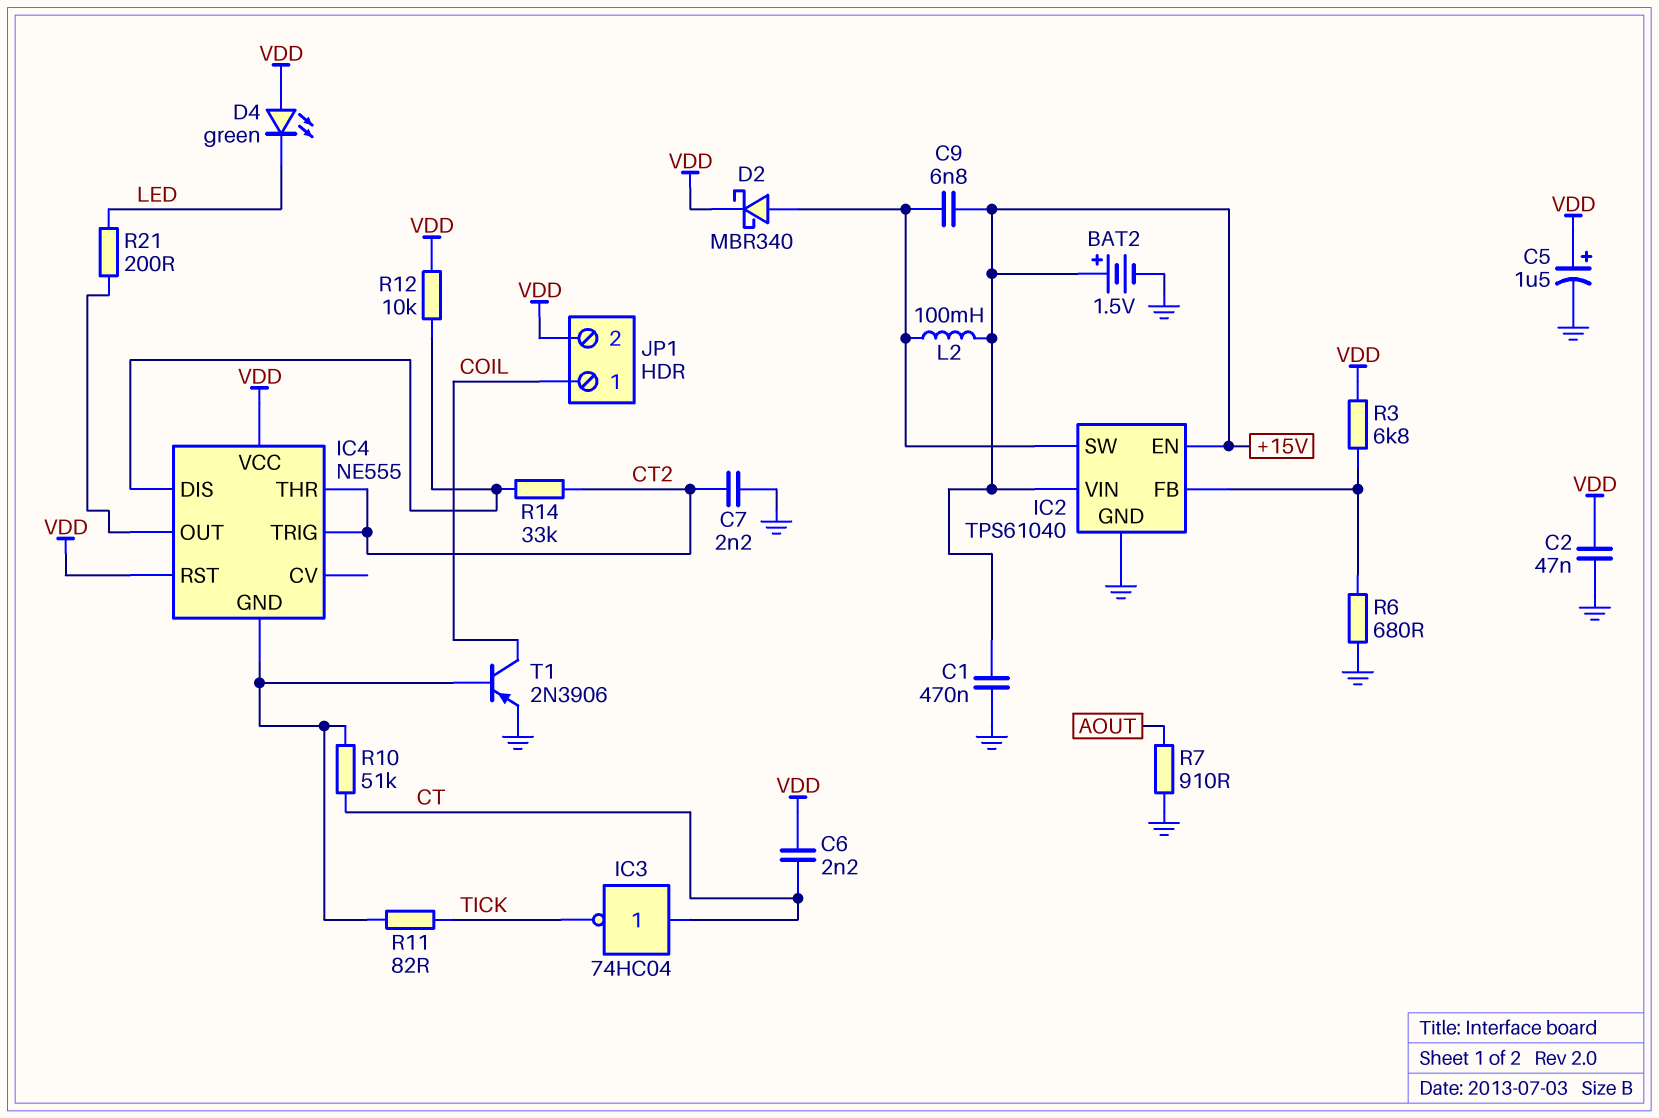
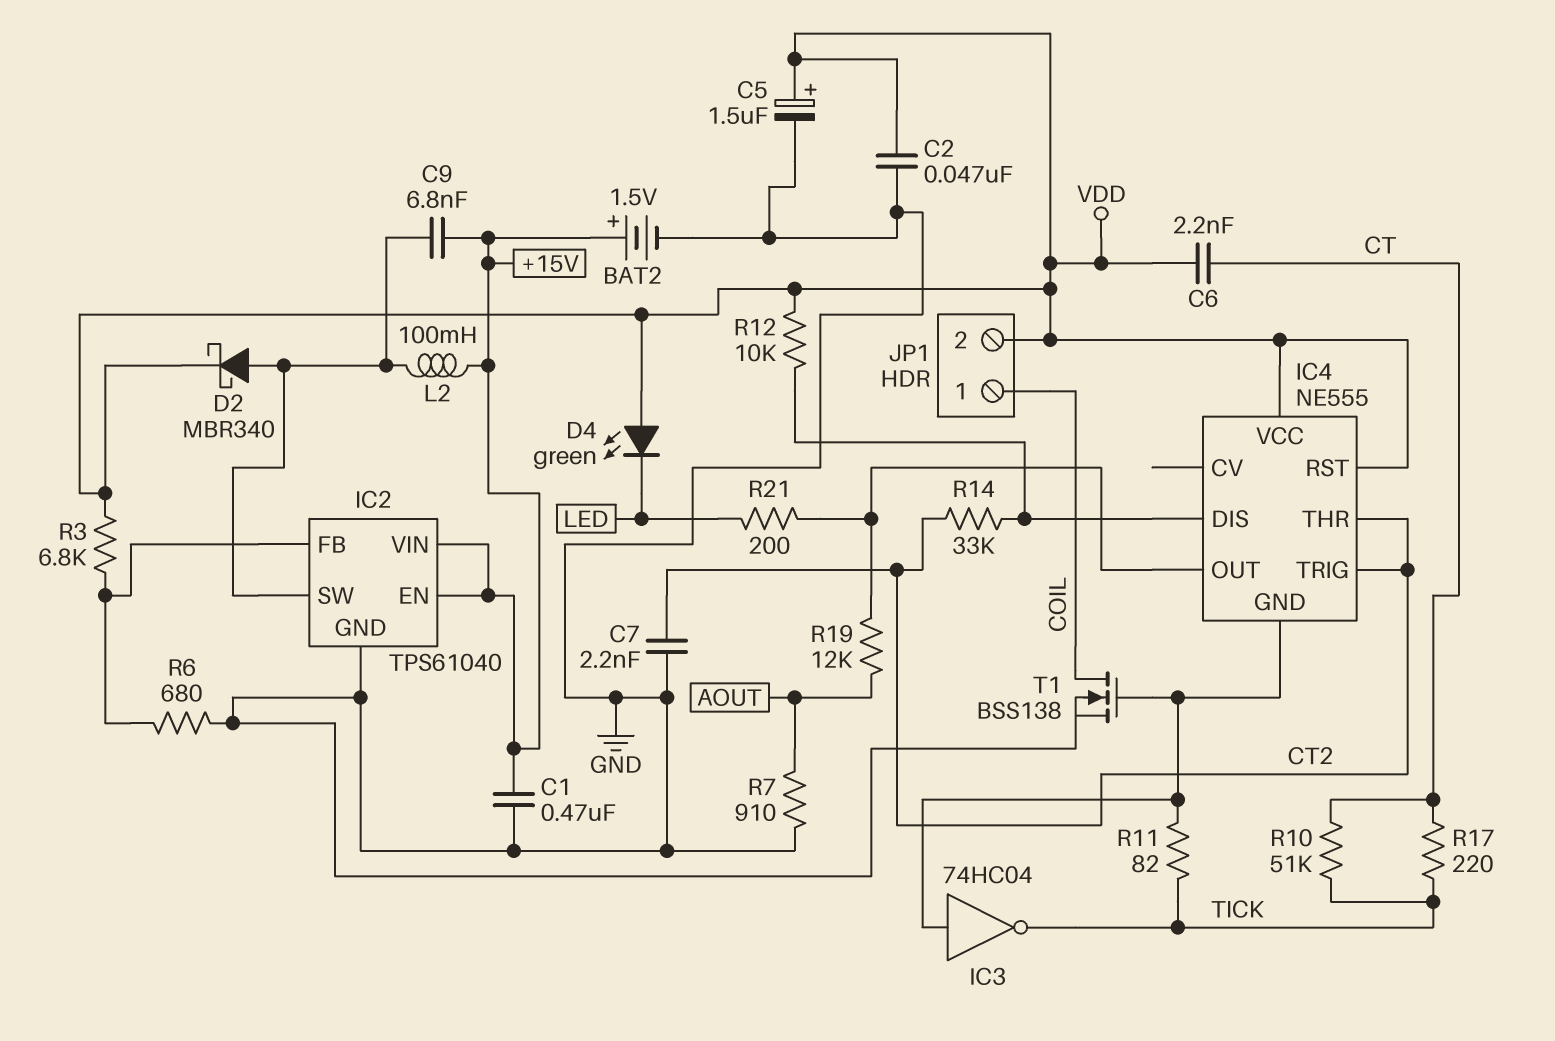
IC3: NOT 74HC04 (in CT, out TICK) -> NOT 74HC04 (in IC4/GND, out TICK)
R10: 51k (CT, IC4/GND) -> 51k (CT, TICK)
R17: none -> 220 (CT, TICK)
R19: none -> 12k (AOUT, IC4/OUT)
T1: PNP 2N3906 (B IC4/GND, C COIL, E GND) -> NMOS BSS138 (G IC4/GND, D COIL, S GND)

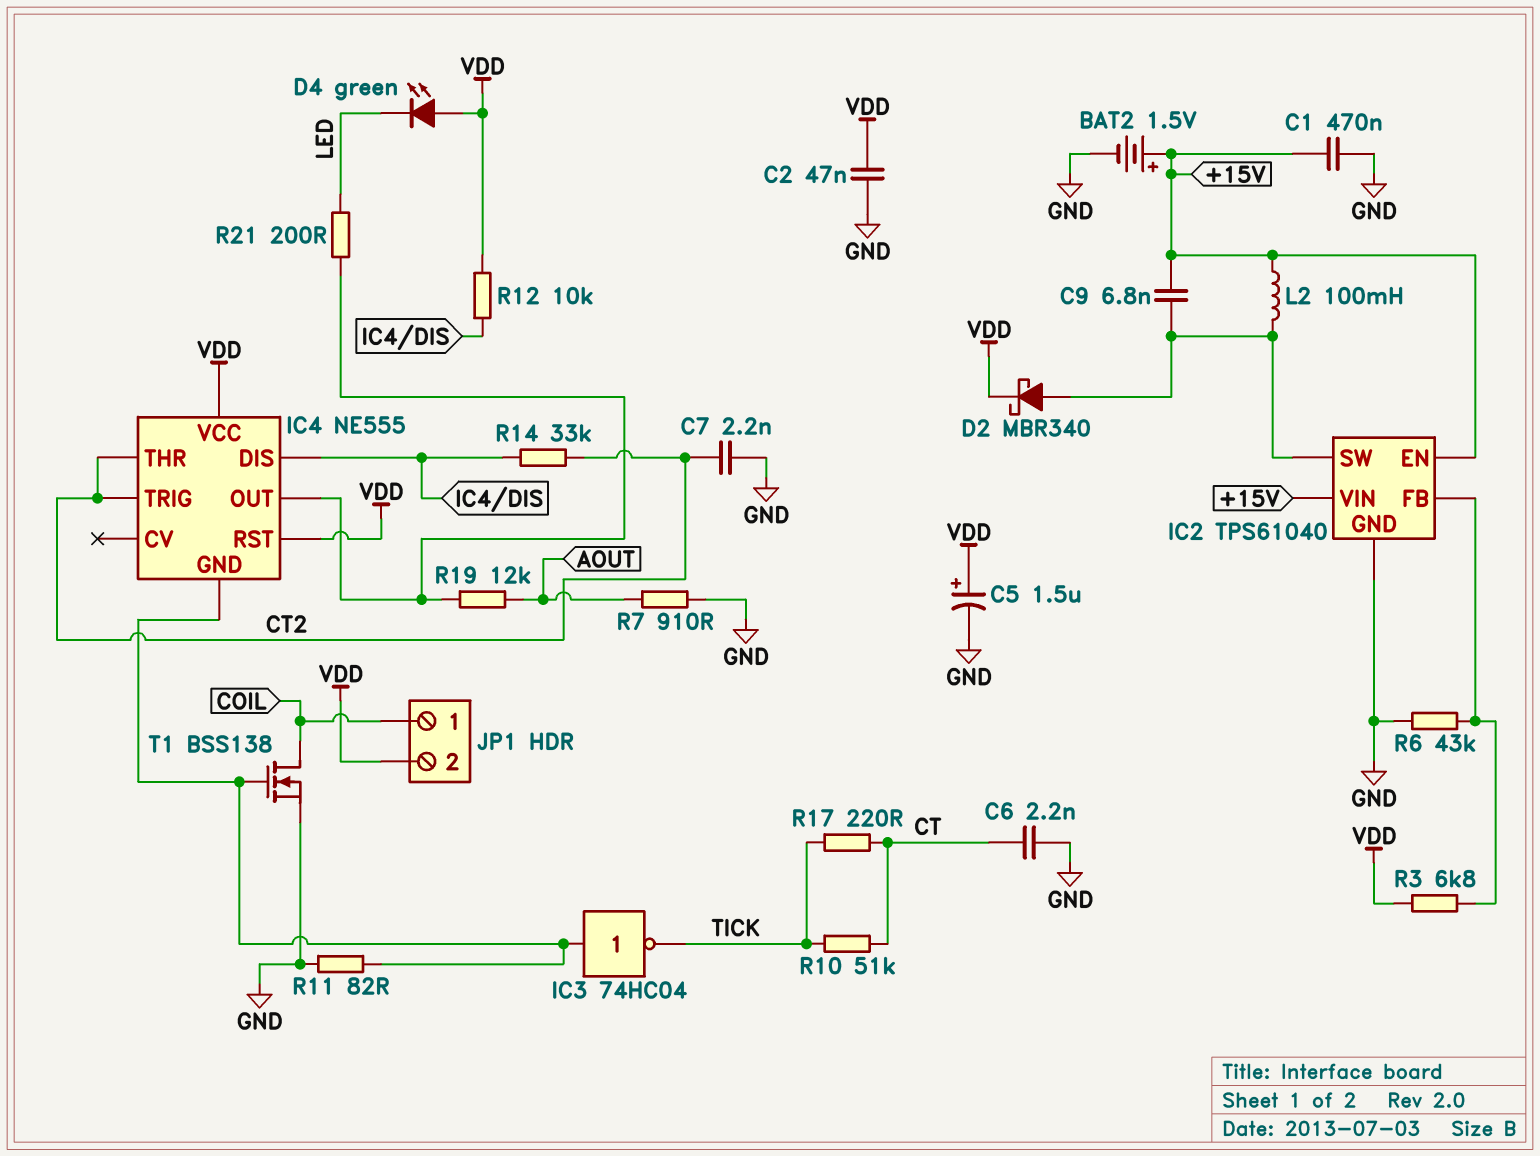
C6: 2.2nF (CT, VDD) -> 2.2nF (CT, GND)
R6: 680 (GND, IC2/FB) -> 43k (GND, IC2/FB)
R11: 82 (IC4/GND, TICK) -> 82 (GND, IC4/GND)

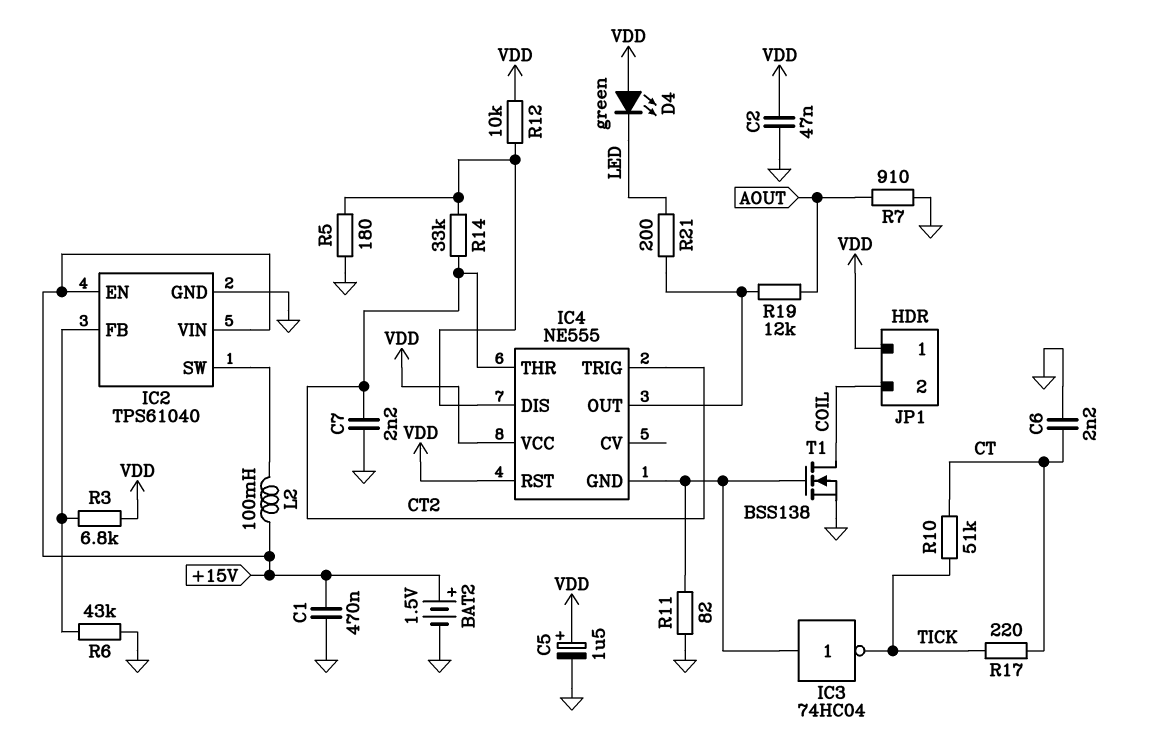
C9: 6.8nF (+15V, IC2/SW) -> none
D2: schottky MBR340 (A IC2/SW, K VDD) -> none
JP1 pin 1: COIL -> VDD
JP1 pin 2: VDD -> COIL
R5: none -> 180 (GND, IC4/DIS)

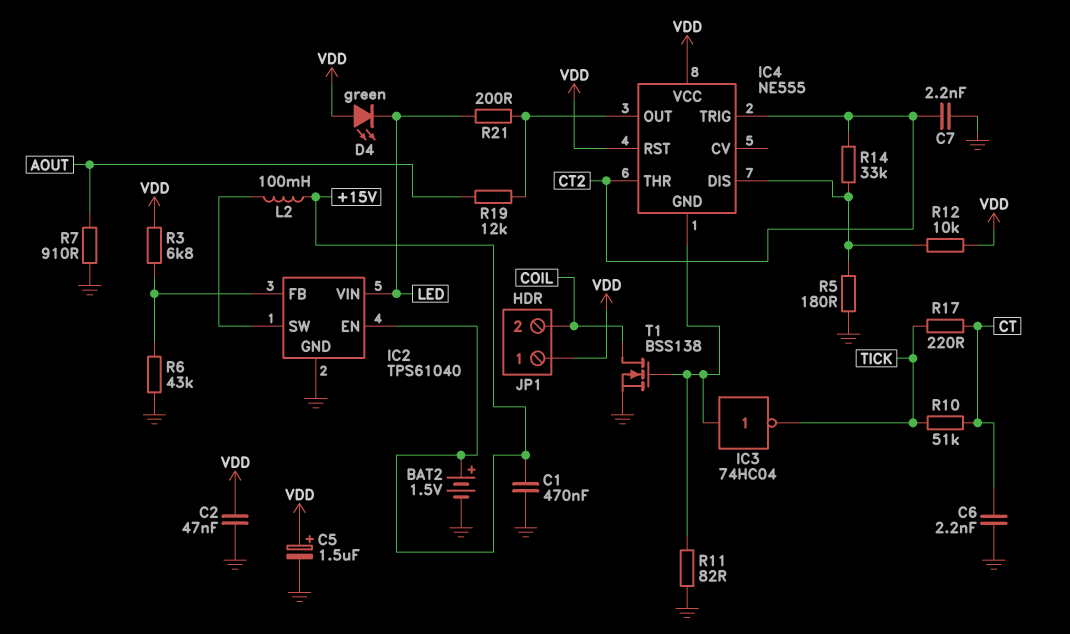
IC2 pin VIN: +15V -> LED

